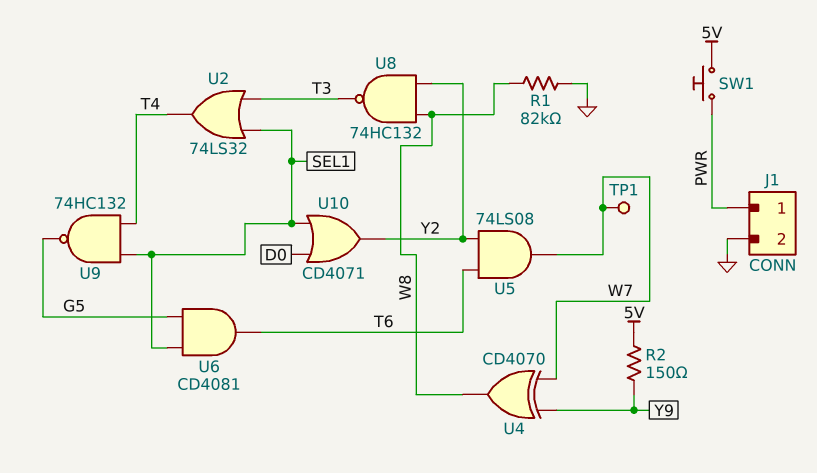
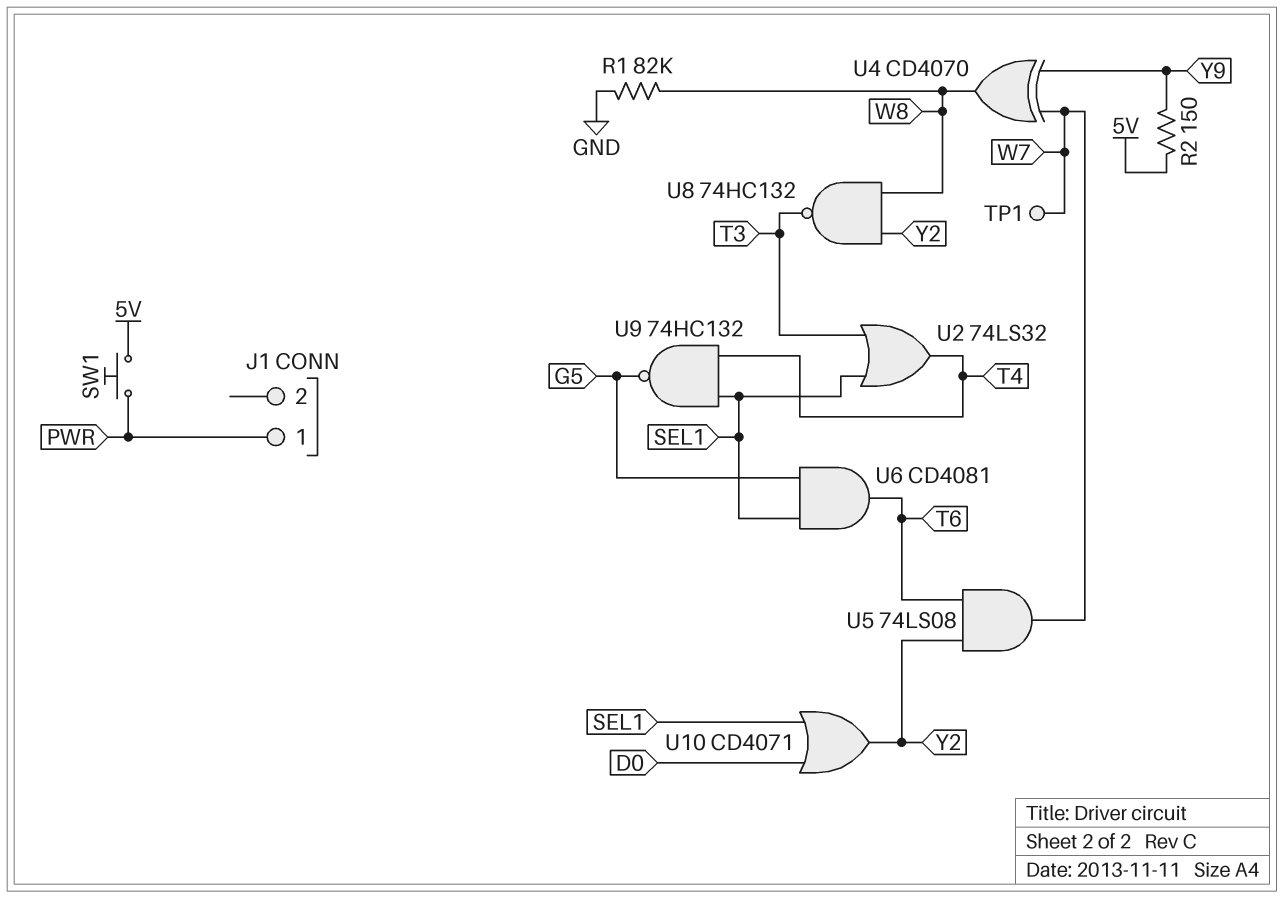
J1 pin 2: GND -> none

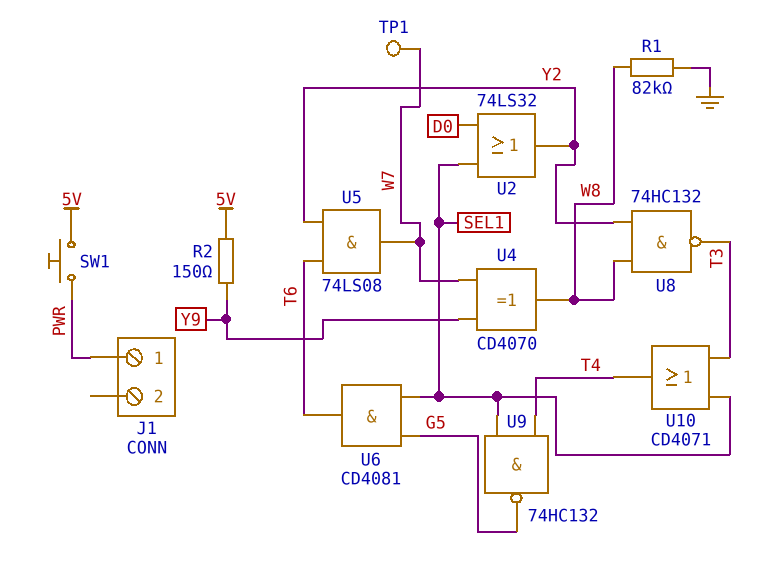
U2: OR 74LS32 (in SEL1, in T3, out T4) -> OR 74LS32 (in D0, in SEL1, out Y2)
U10: OR CD4071 (in D0, in SEL1, out Y2) -> OR CD4071 (in SEL1, in T3, out T4)

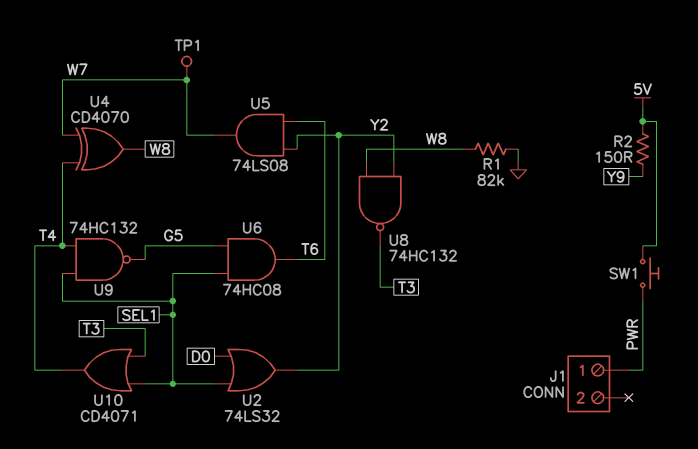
U4: XOR CD4070 (in W7, in Y9, out W8) -> XOR CD4070 (in T4, in W7, out W8)
U6: AND CD4081 (in G5, in SEL1, out T6) -> AND 74HC08 (in G5, in SEL1, out T6)

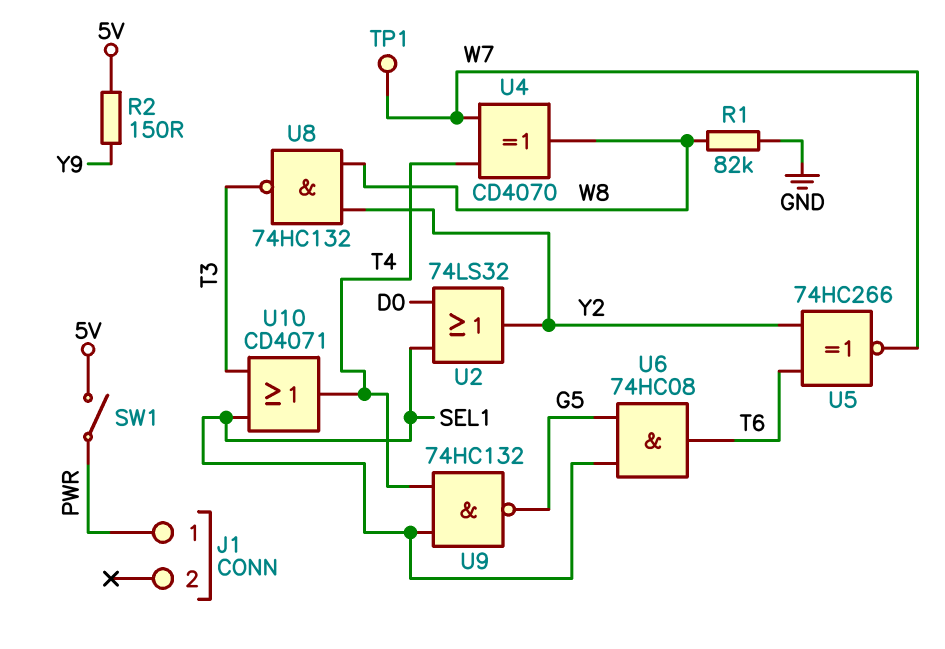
SW1: button (5V, PWR) -> switch (5V, PWR)
U5: AND 74LS08 (in T6, in Y2, out W7) -> XNOR 74HC266 (in T6, in Y2, out W7)

